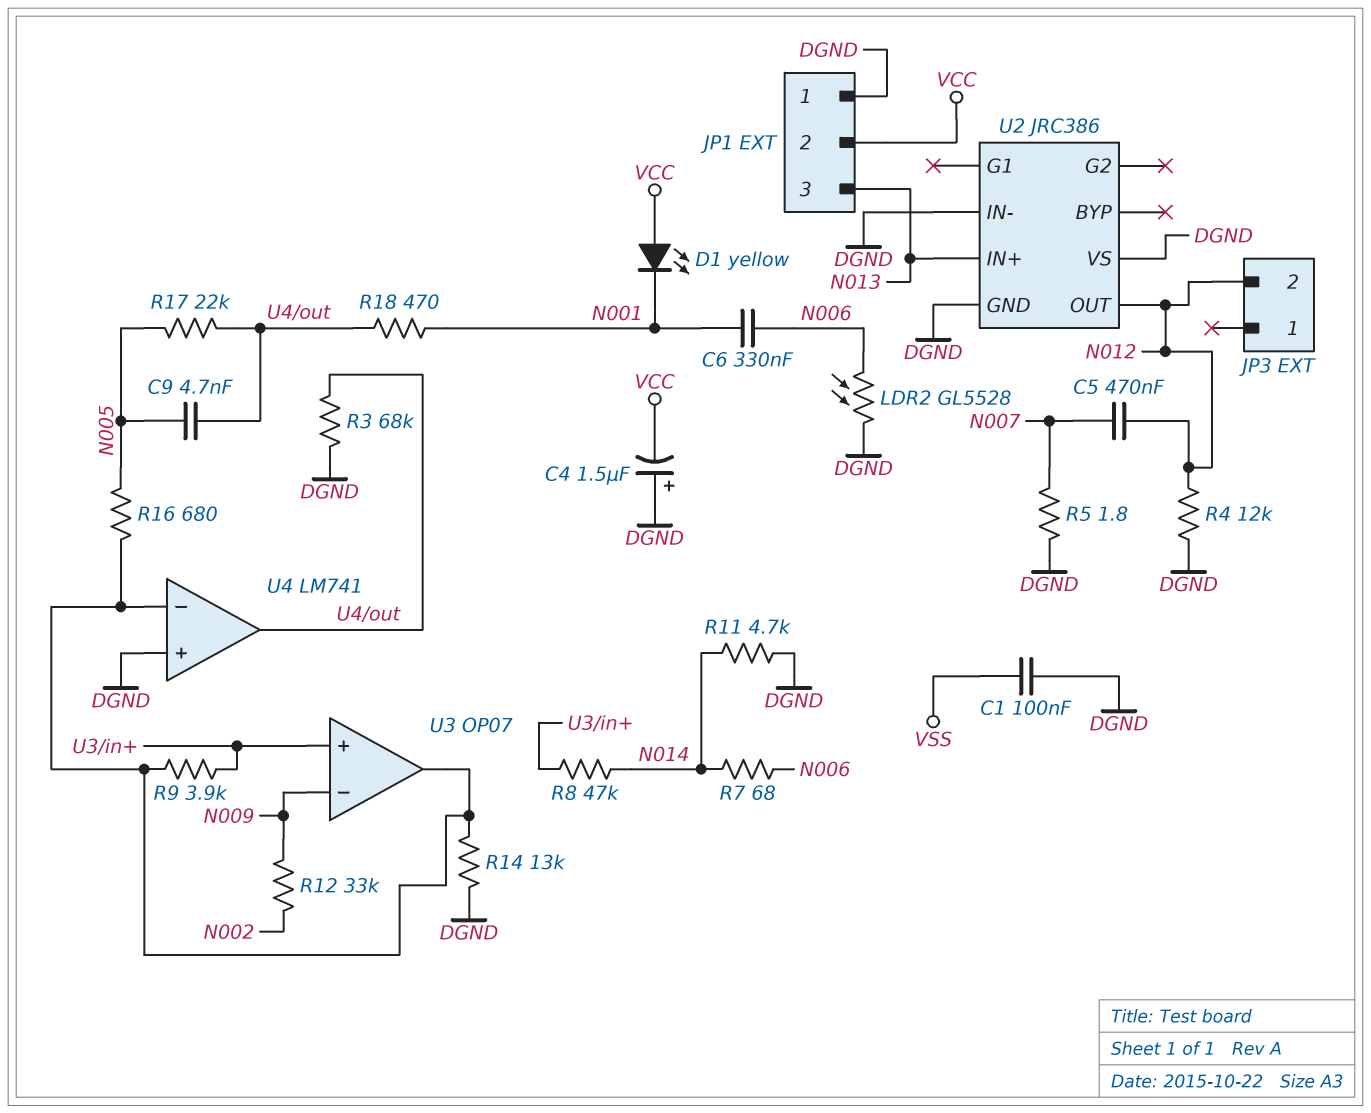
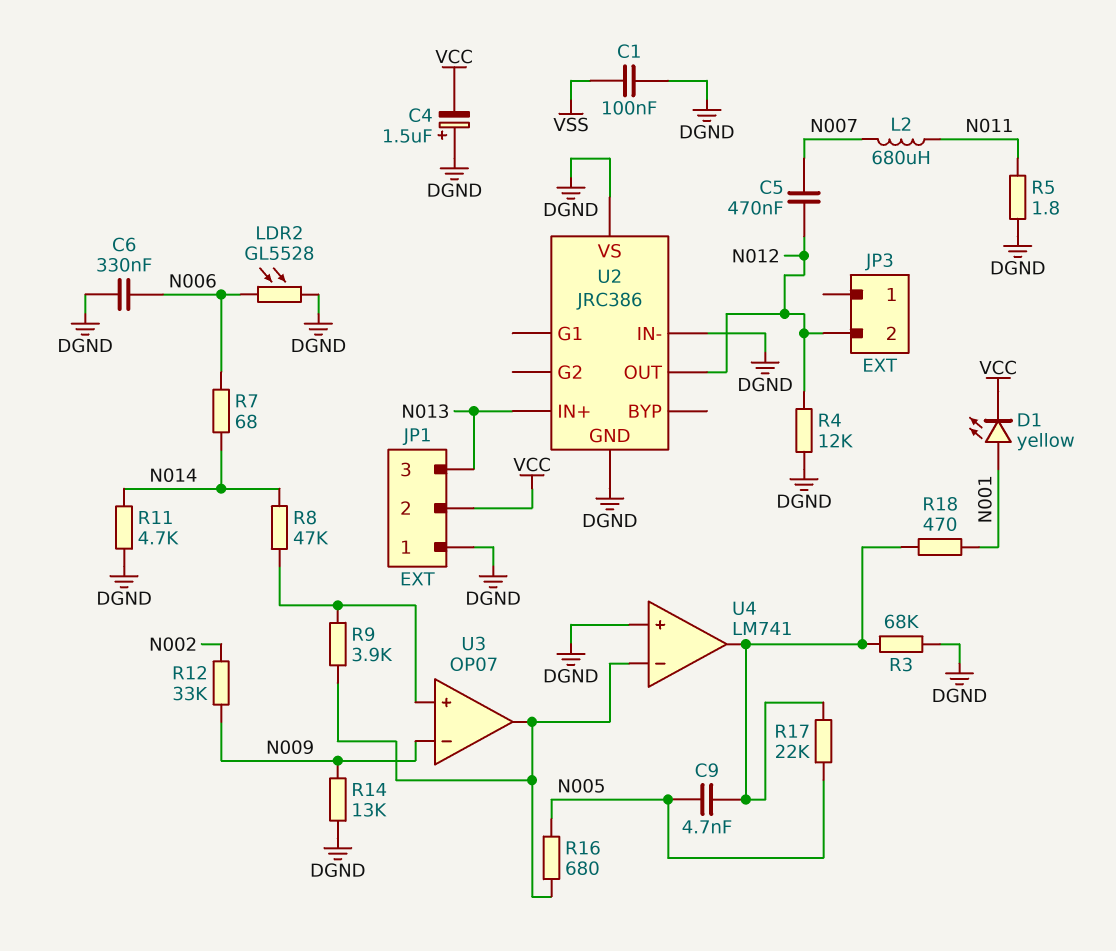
C6: 330nF (N001, N006) -> 330nF (DGND, N006)
D1: LED yellow (A VCC, K N001) -> LED yellow (A N001, K VCC)
L2: none -> 680uH (N007, N011)
R5: 1.8 (DGND, N007) -> 1.8 (DGND, N011)
R14: 13k (DGND, U3/out) -> 13k (DGND, N009)

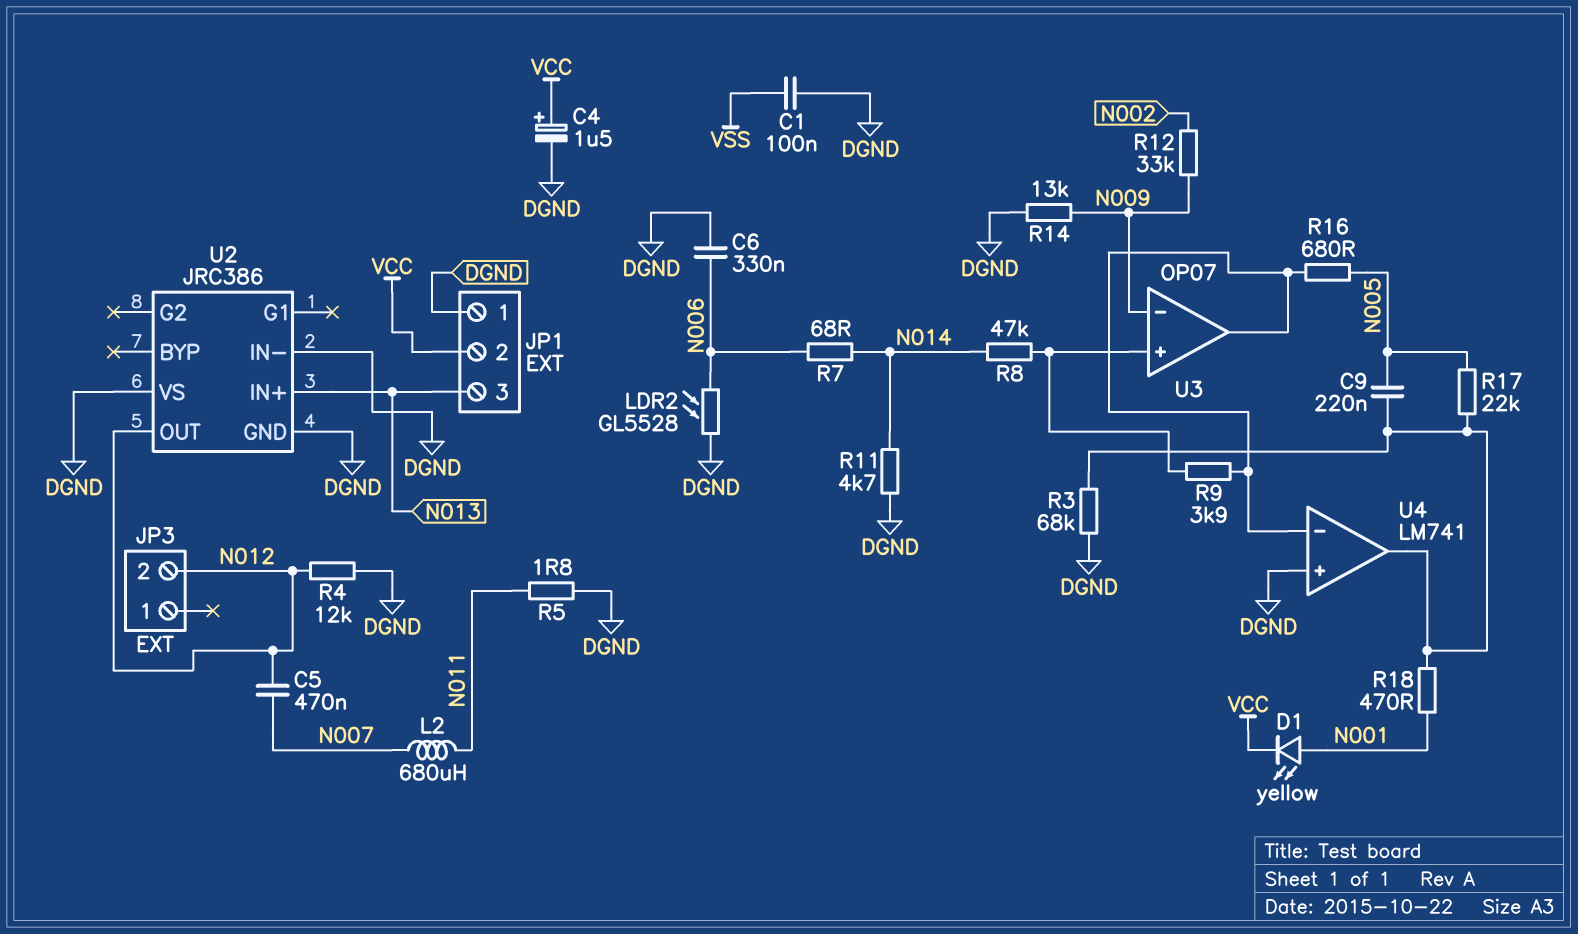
C4: 1.5uF (plus DGND, minus VCC) -> 1.5uF (plus VCC, minus DGND)
C9: 4.7nF (N005, U4/out) -> 220nF (N005, U4/out)

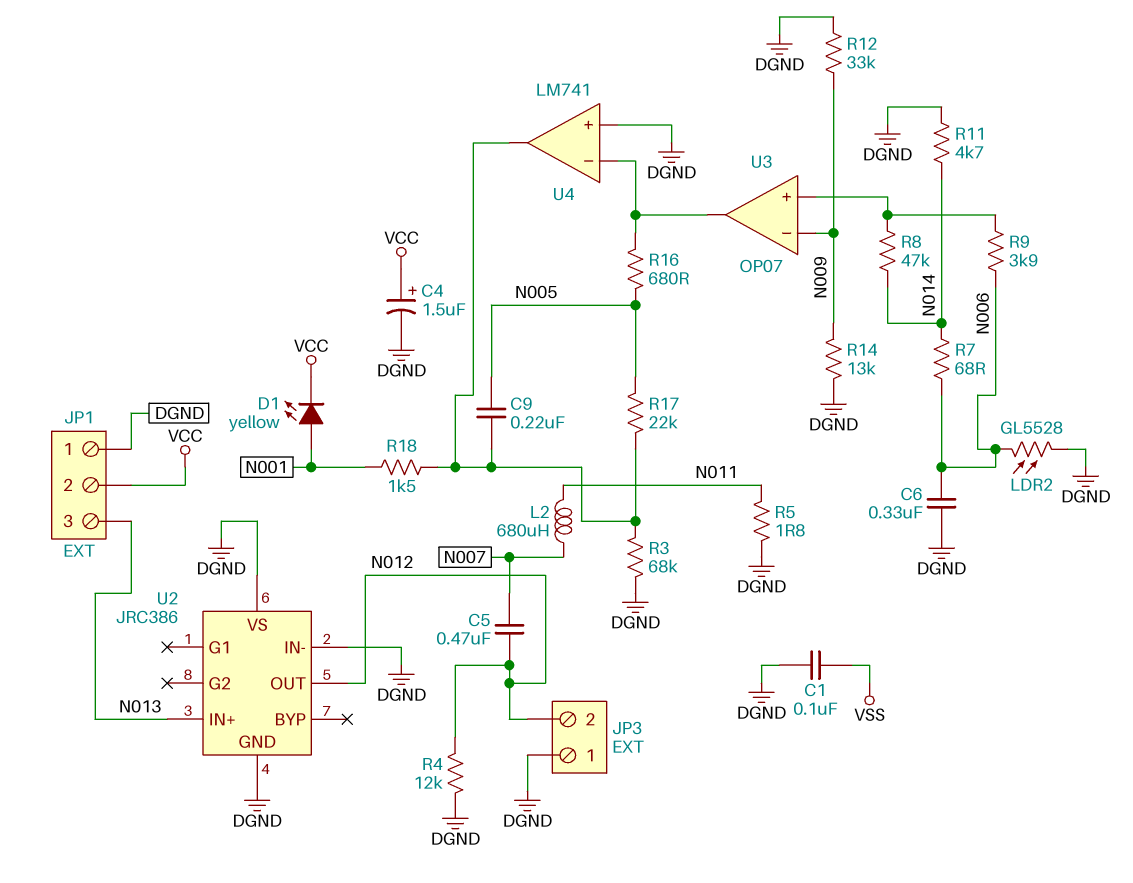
JP3 pin 1: none -> DGND
R9: 3.9k (U3/in+, U3/out) -> 3.9k (N006, U3/in+)
R12: 33k (N002, N009) -> 33k (DGND, N009)
R18: 470 (N001, U4/out) -> 1.5k (N001, U4/out)

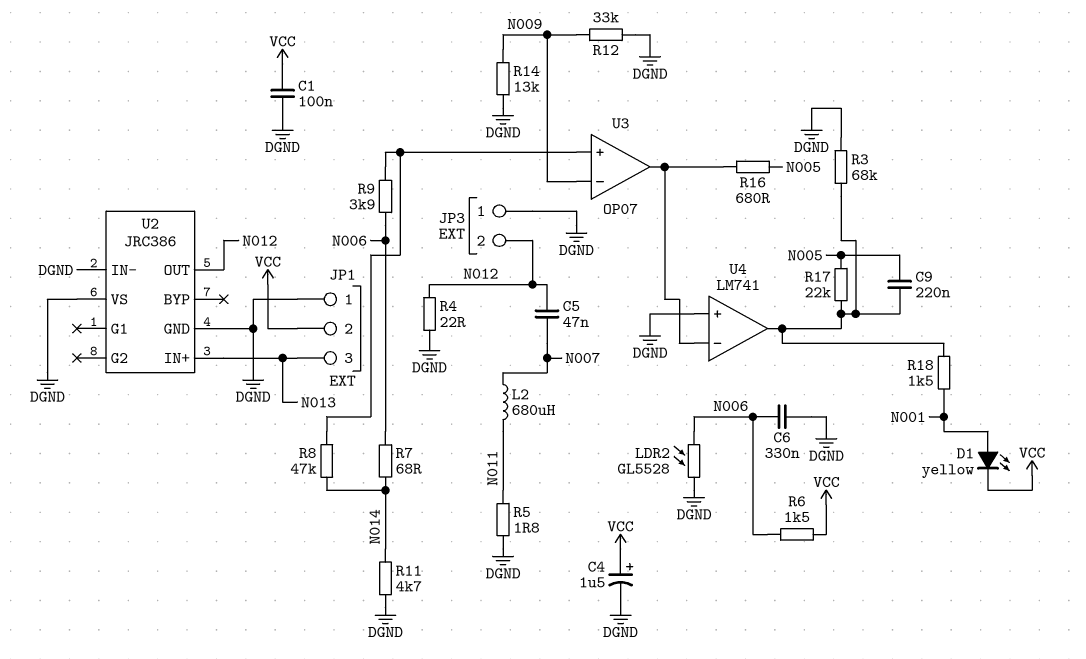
C1: 100nF (DGND, VSS) -> 100nF (DGND, VCC)
C5: 470nF (N007, N012) -> 47nF (N007, N012)
R4: 12k (DGND, N012) -> 22 (DGND, N012)
R6: none -> 1.5k (N006, VCC)

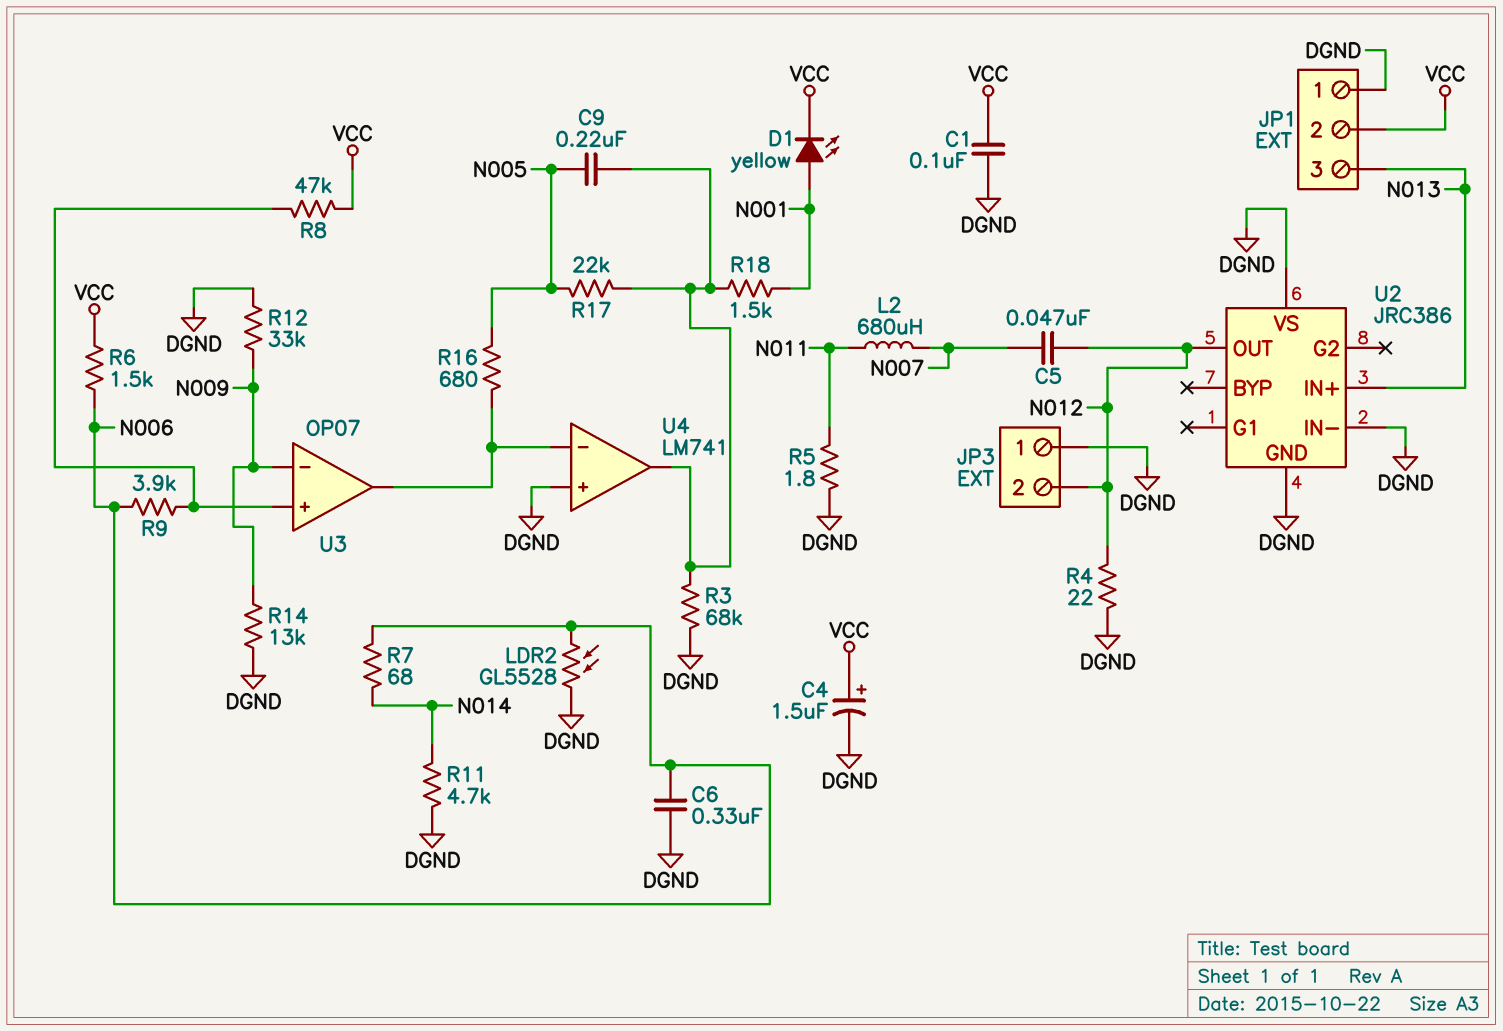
R8: 47k (N014, U3/in+) -> 47k (U3/in+, VCC)

